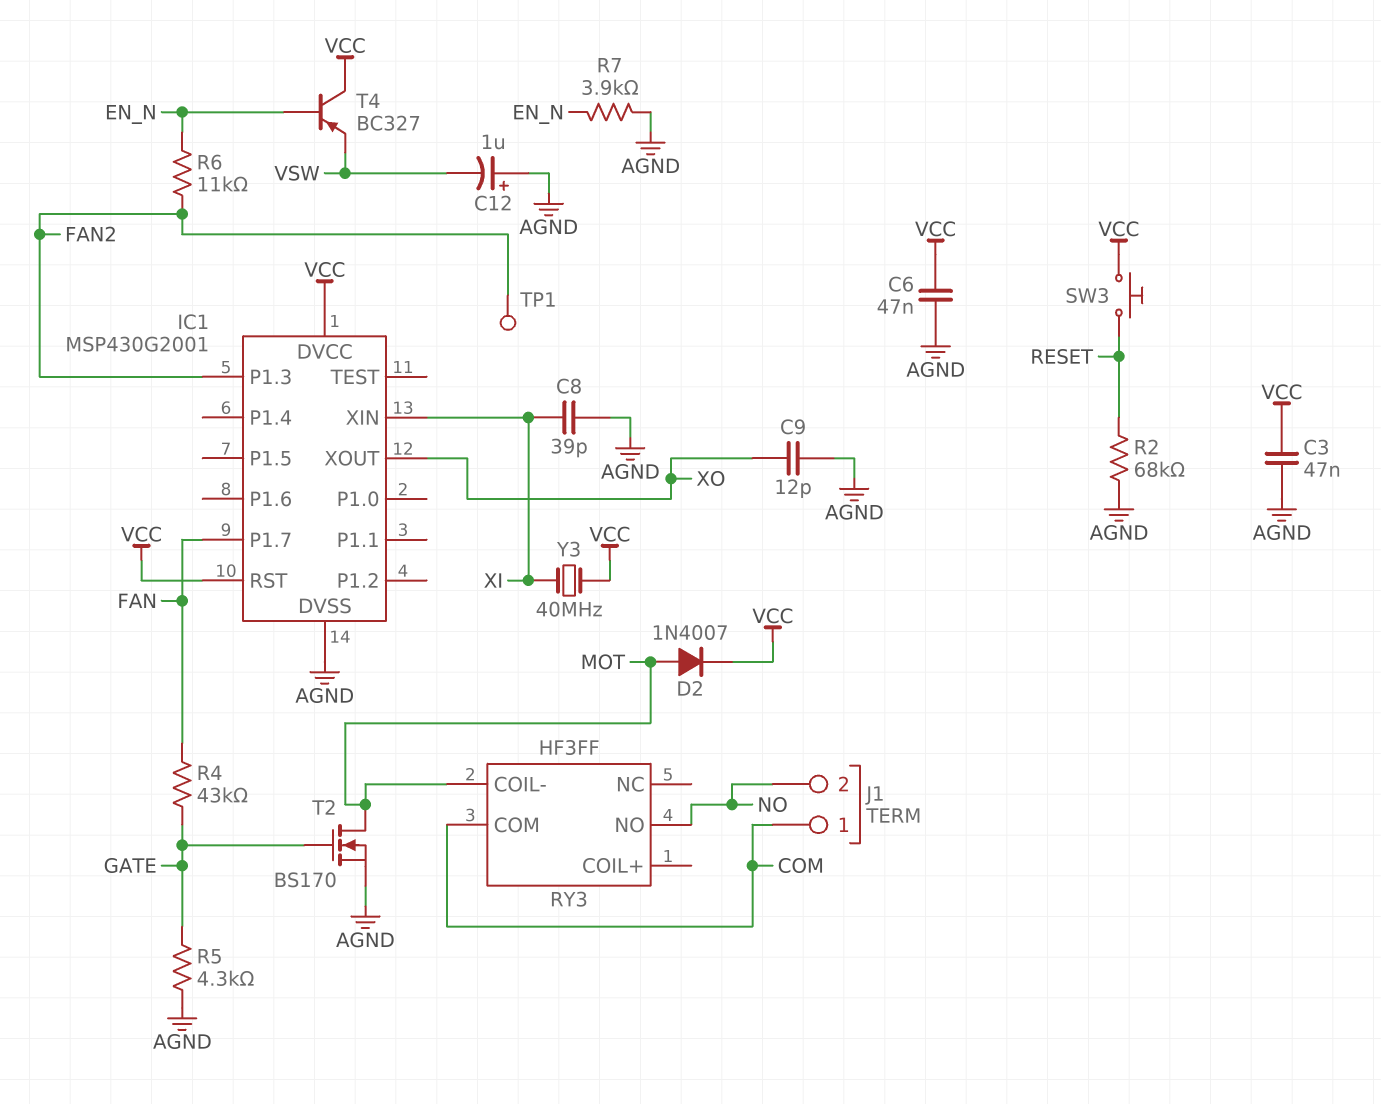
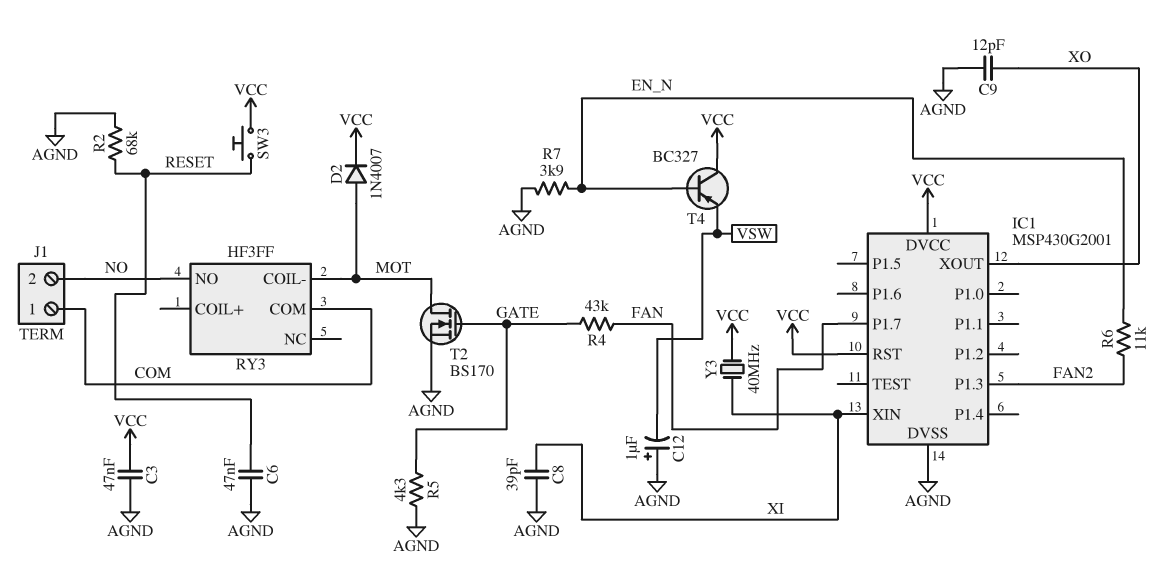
C6: 47nF (AGND, VCC) -> 47nF (AGND, RESET)
TP1: test point (FAN2) -> none

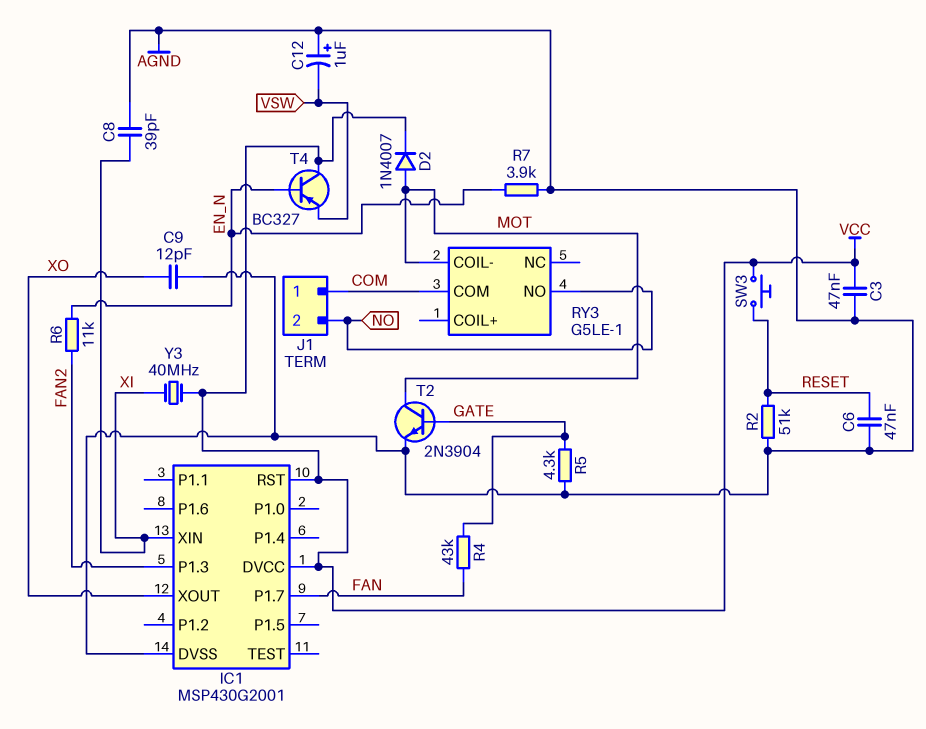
R2: 68k (AGND, RESET) -> 51k (AGND, RESET)
RY3: HF3FF -> G5LE-1
T2: NMOS BS170 (G GATE, D MOT, S AGND) -> NPN 2N3904 (B GATE, C MOT, E AGND)

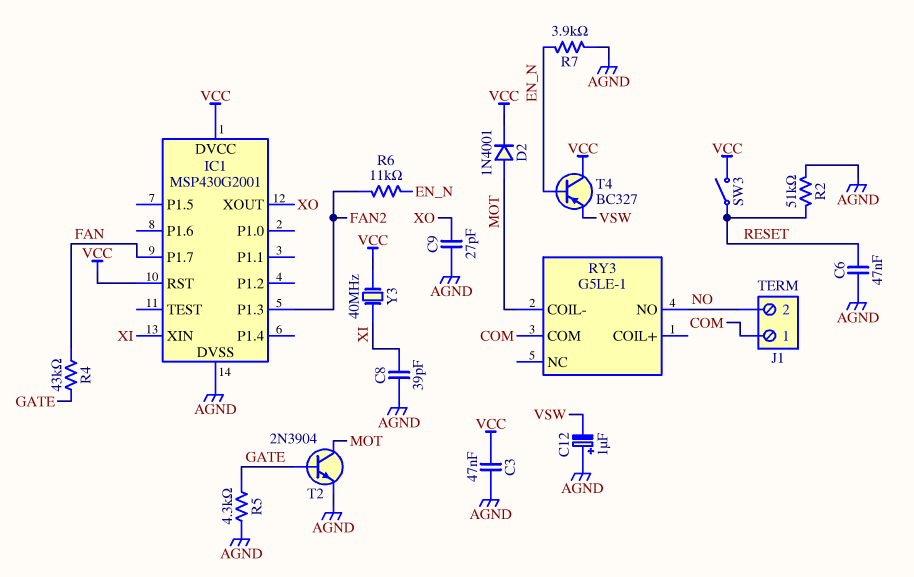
C9: 12pF (AGND, XO) -> 27pF (AGND, XO)
D2: diode 1N4007 (A MOT, K VCC) -> diode 1N4001 (A MOT, K VCC)
SW3: button (RESET, VCC) -> switch (RESET, VCC)

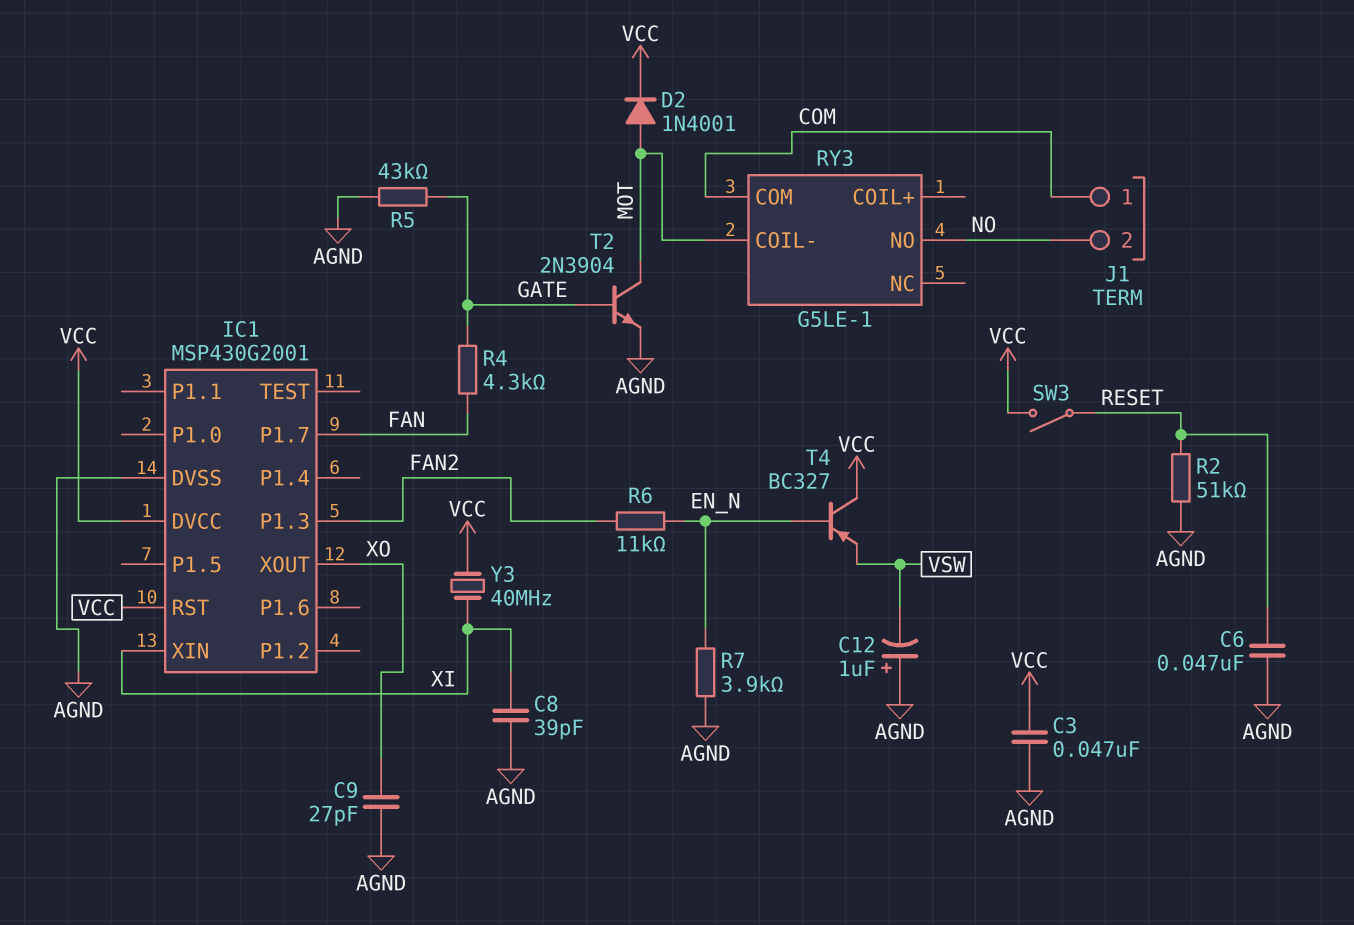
R4: 43k (FAN, GATE) -> 4.3k (FAN, GATE)
R5: 4.3k (AGND, GATE) -> 43k (AGND, GATE)

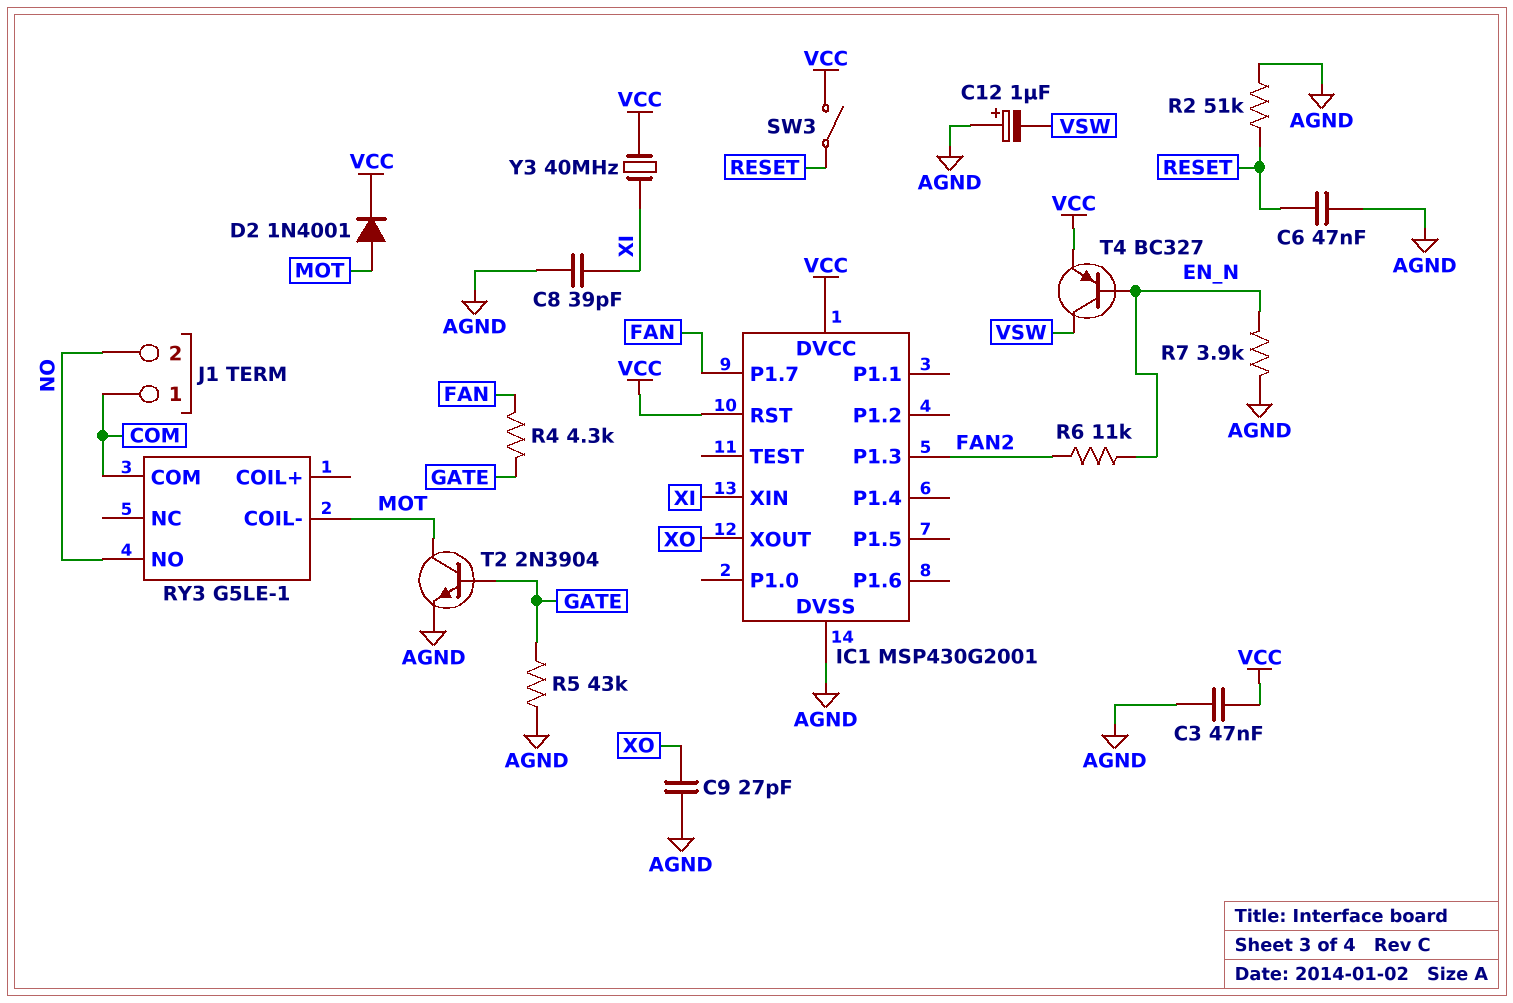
T4: PNP BC327 (B EN_N, C VCC, E VSW) -> PNP BC327 (B EN_N, C VSW, E VCC)

